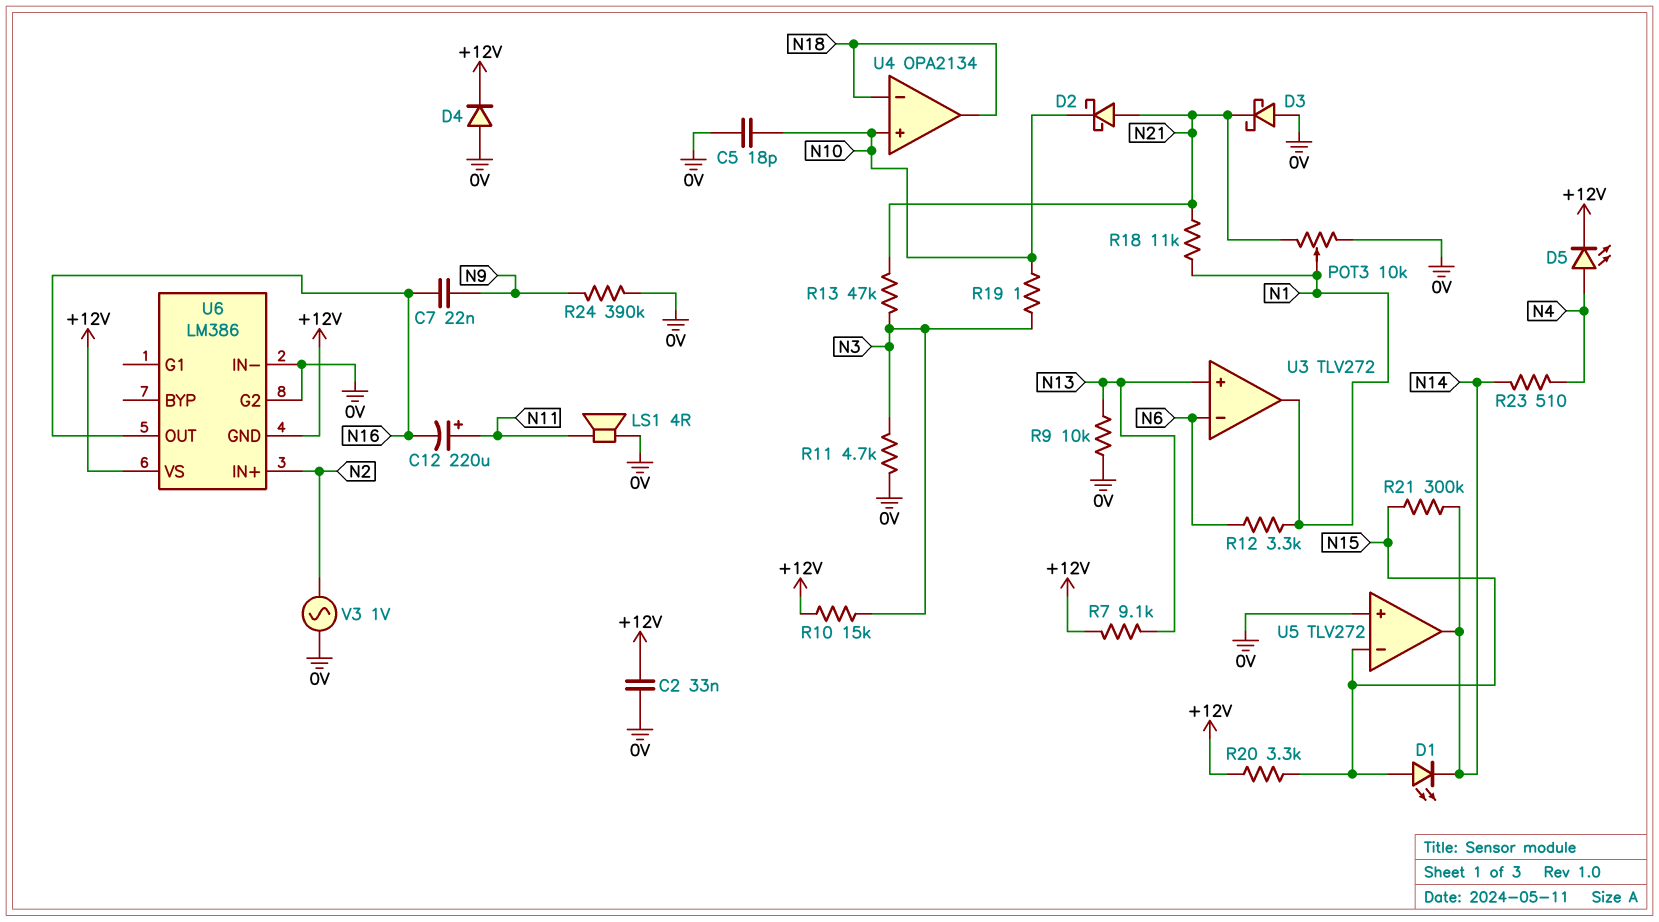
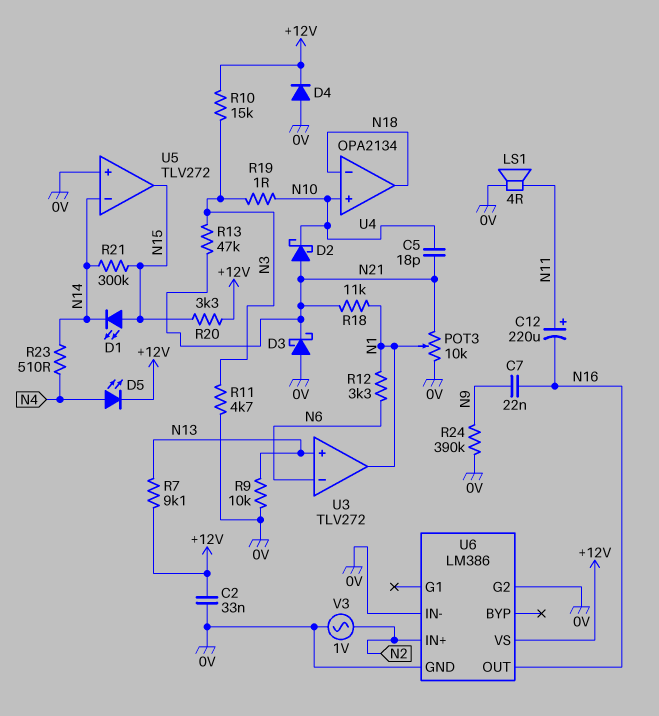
C5: 18pF (0V, N10) -> 18pF (N10, N21)
U5 pin in-: N15 -> N14
U5 pin out: N14 -> N15
U6 pin GND: +12V -> 0V

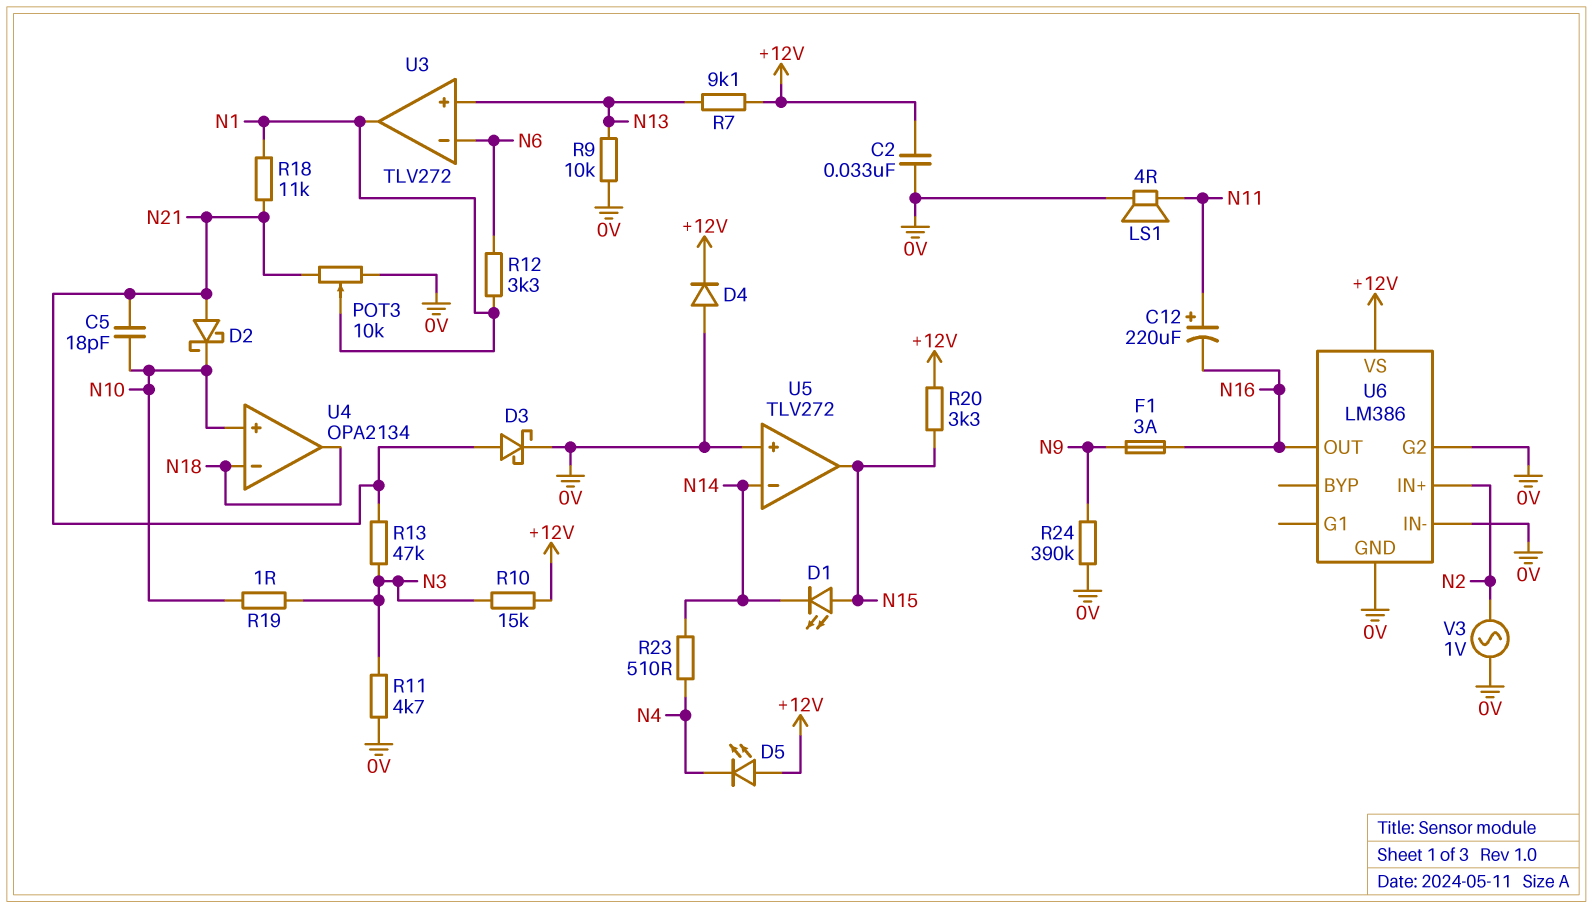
C7: 22nF (N9, N16) -> none
D3: schottky (A 0V, K N21) -> schottky (A N21, K 0V)
D5: LED (A N4, K +12V) -> LED (A +12V, K N4)
F1: none -> 3A (N9, N16)
R21: 300k (N14, N15) -> none

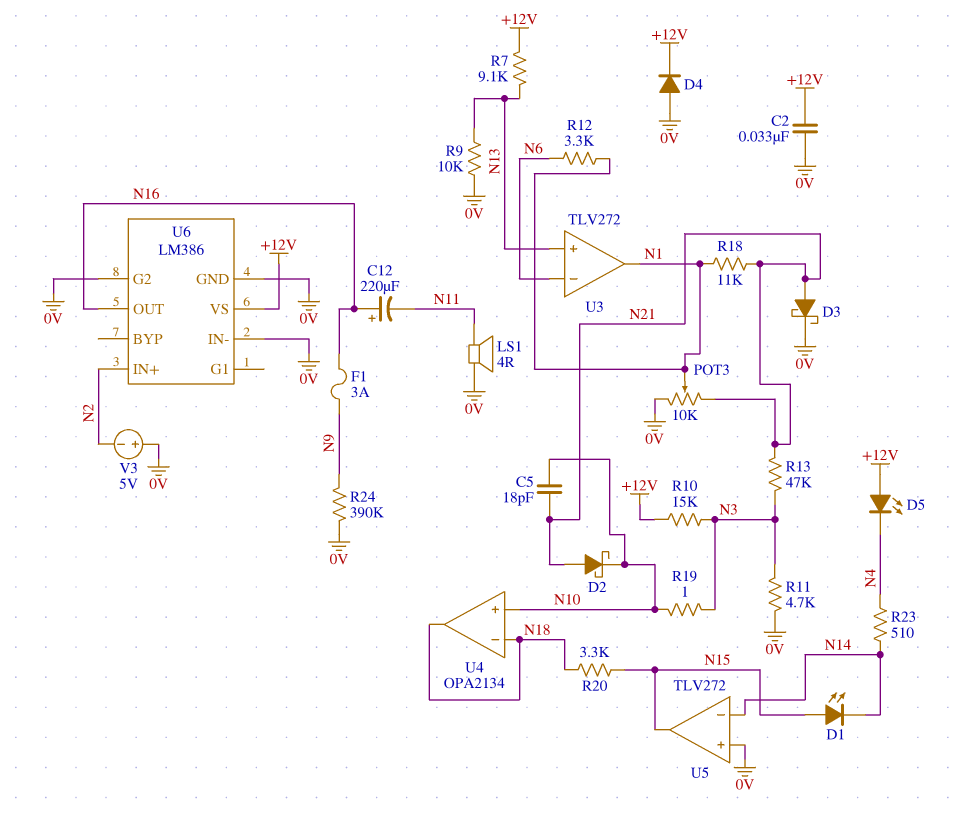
C12: 220uF (plus N11, minus N16) -> 220uF (plus N16, minus N11)
R20: 3.3k (+12V, N15) -> 3.3k (N15, N18)
V3: AC 1V (0V, N2) -> 5V (plus 0V, minus N2)

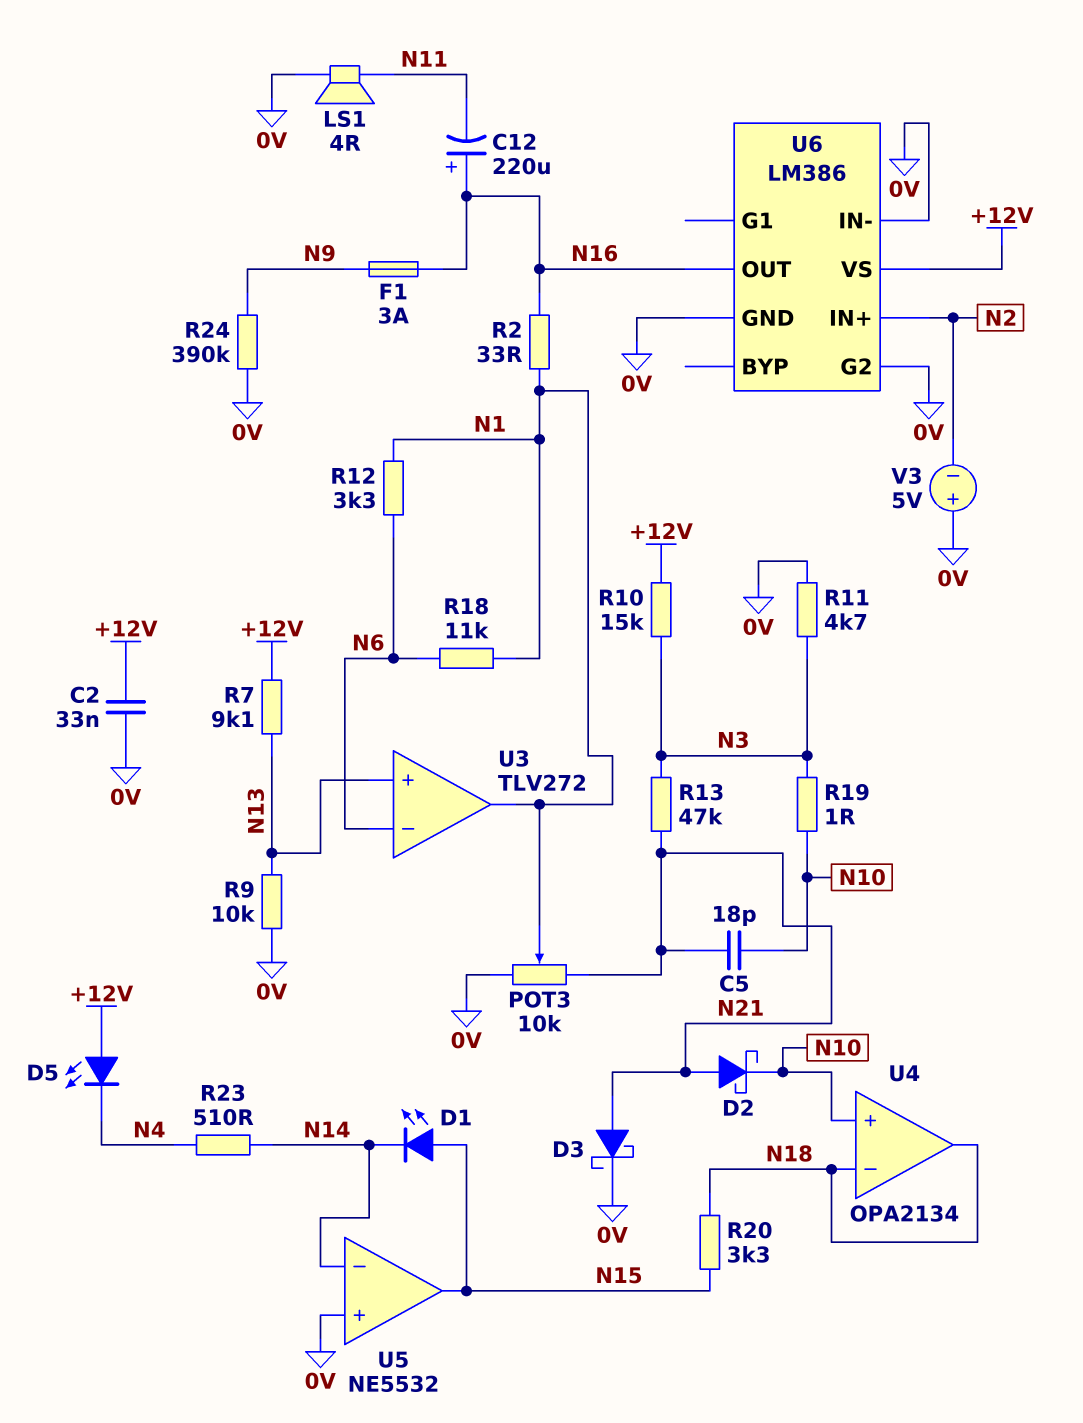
D4: diode (A 0V, K +12V) -> none
R2: none -> 33 (N1, N16)
R18: 11k (N1, N21) -> 11k (N1, N6)
U5: TLV272 -> NE5532

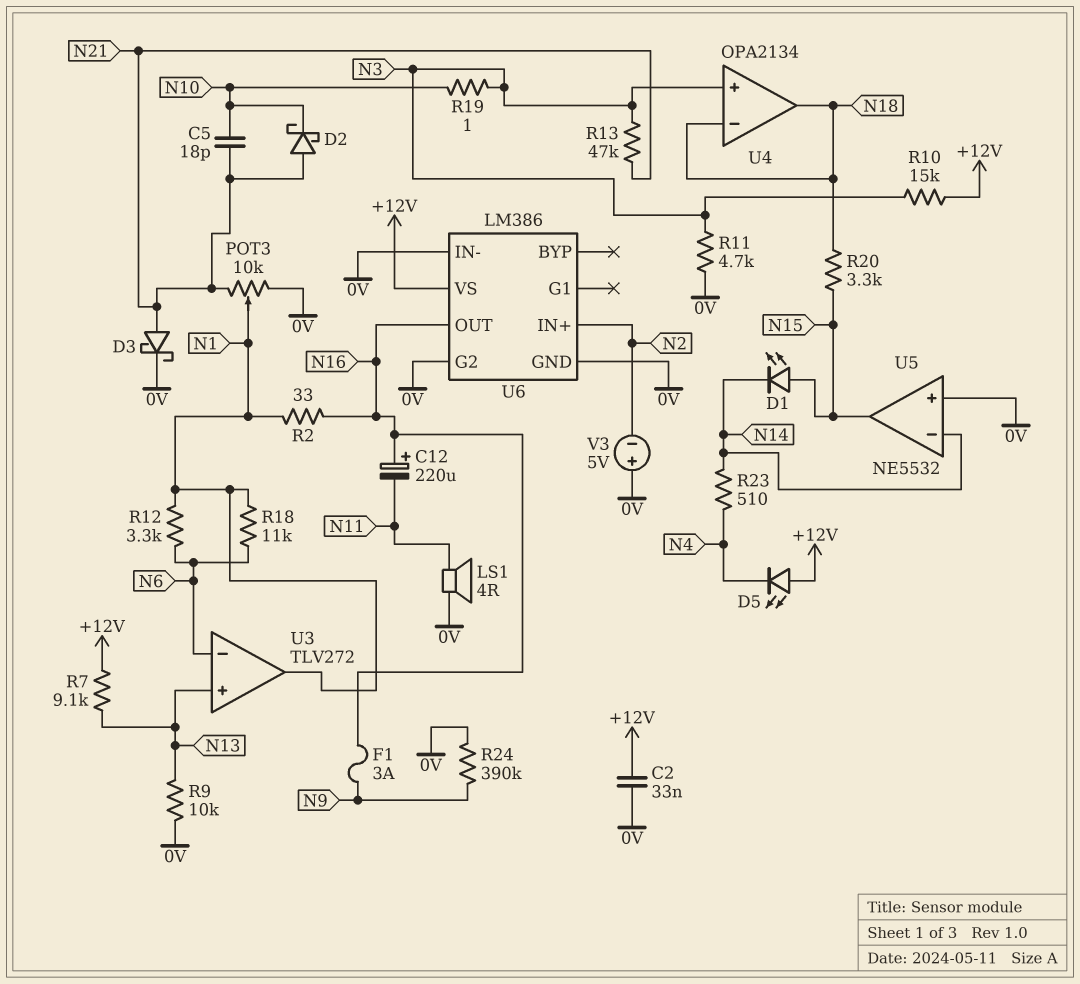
U4 pin in+: N10 -> N3

